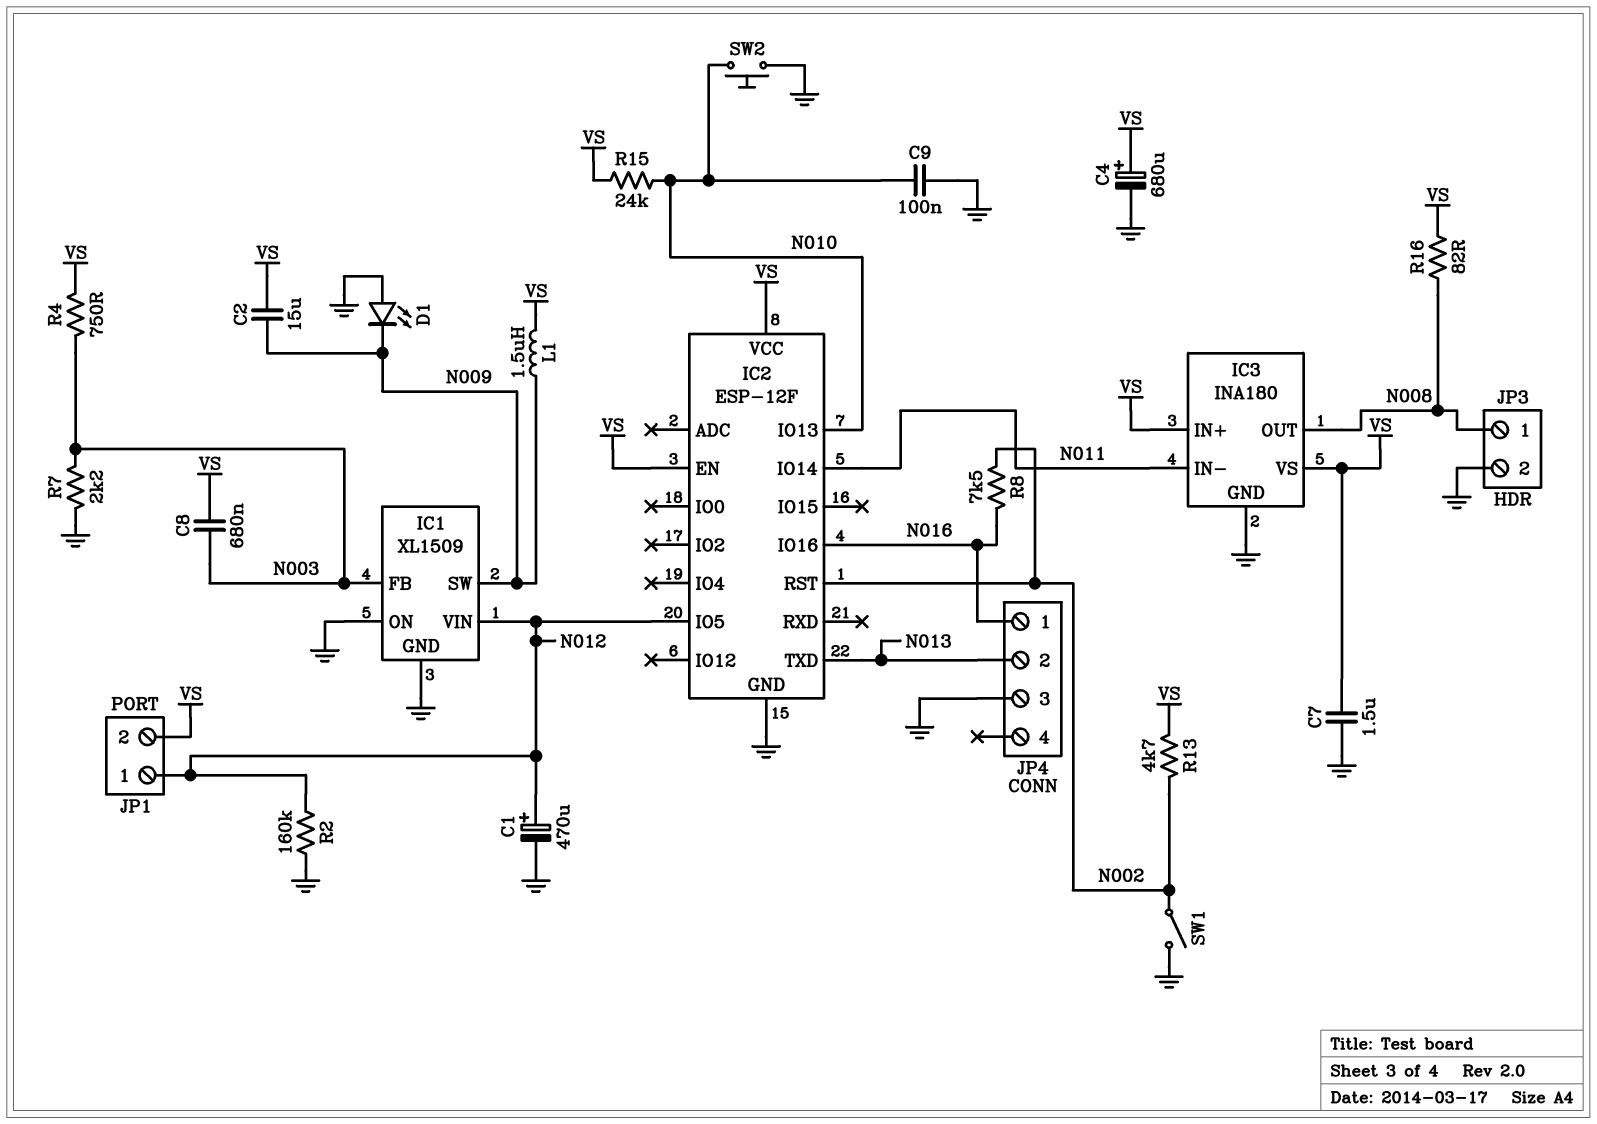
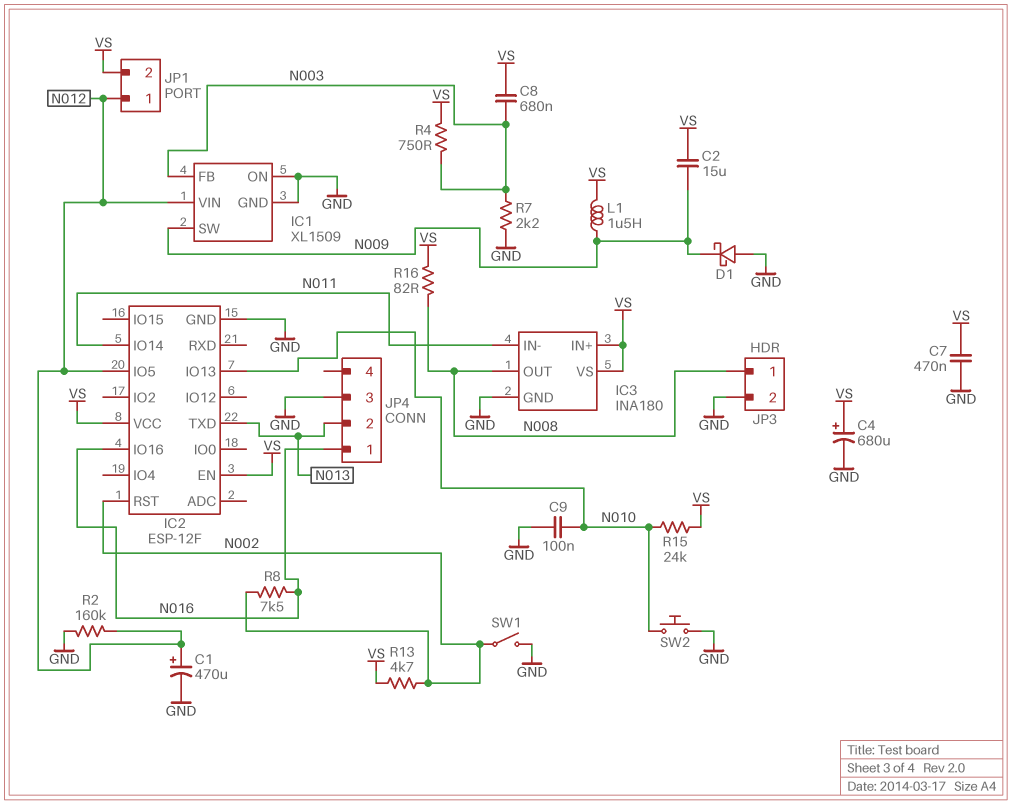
C7: 1.5uF (GND, VS) -> 470nF (GND, VS)
D1: LED (A GND, K N009) -> schottky (A GND, K N009)

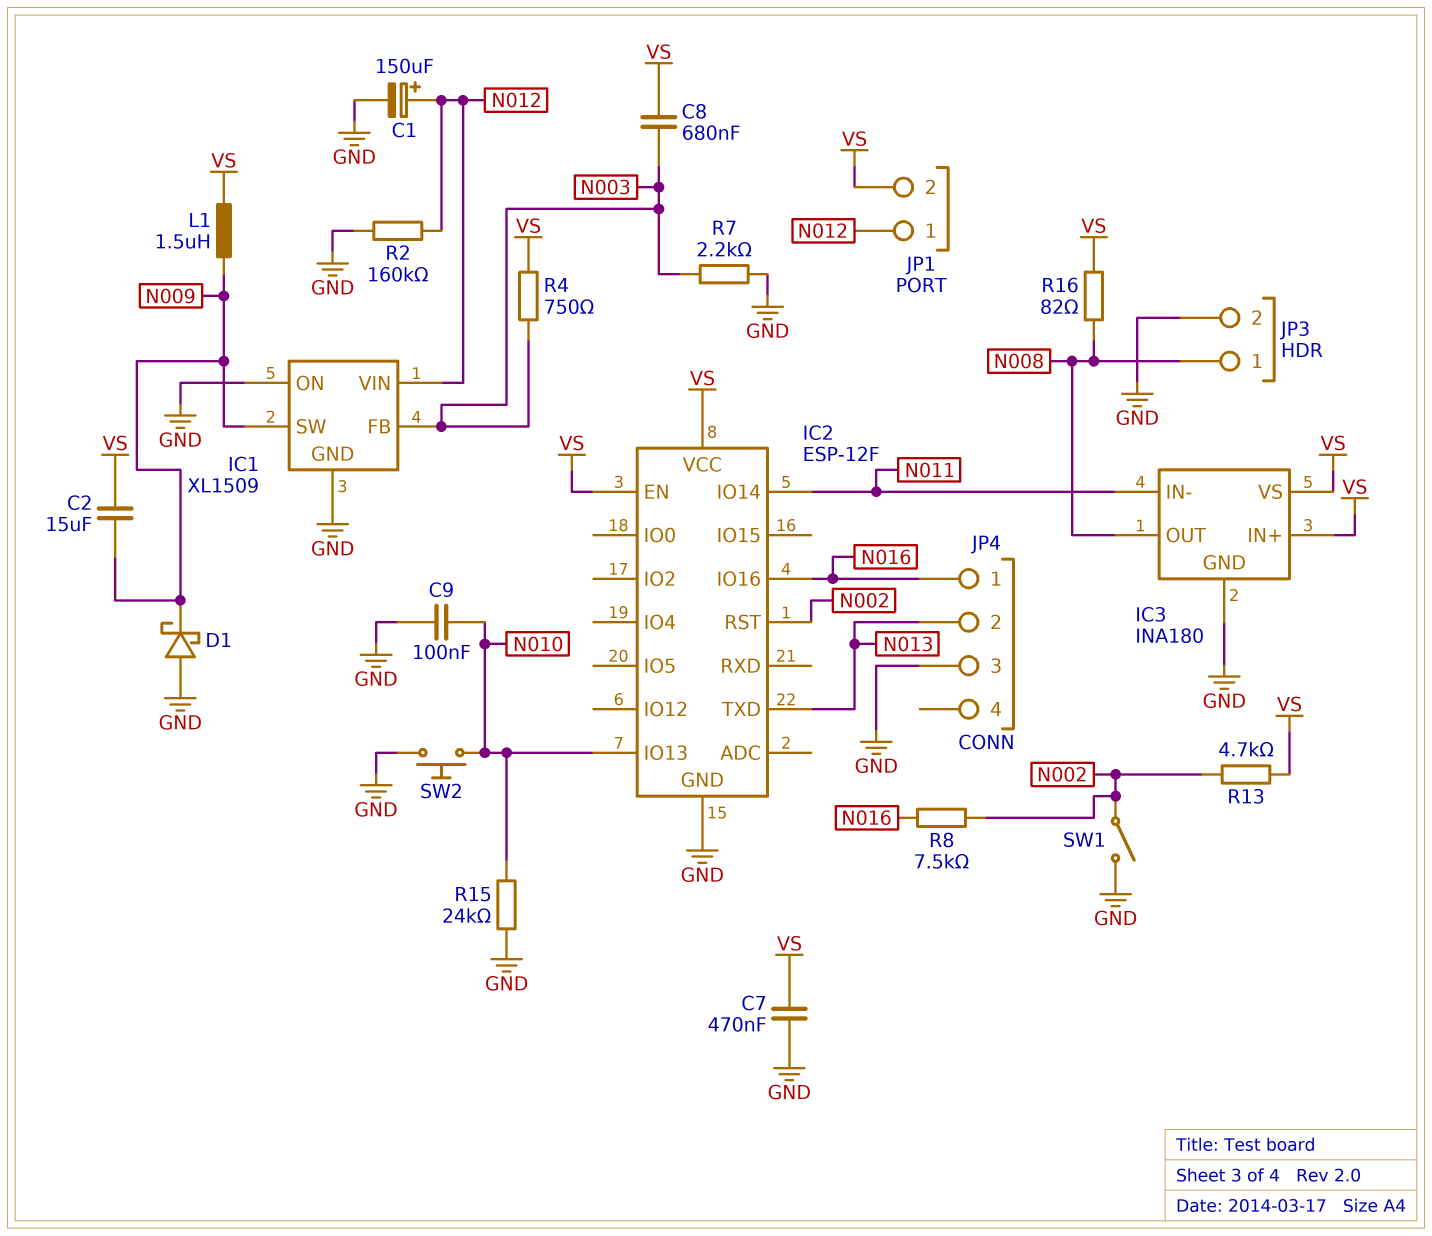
C1: 470uF (plus N012, minus GND) -> 150uF (plus N012, minus GND)
C4: 680uF (plus VS, minus GND) -> none
IC2 pin IO5: N012 -> none
R15: 24k (N010, VS) -> 24k (GND, N010)

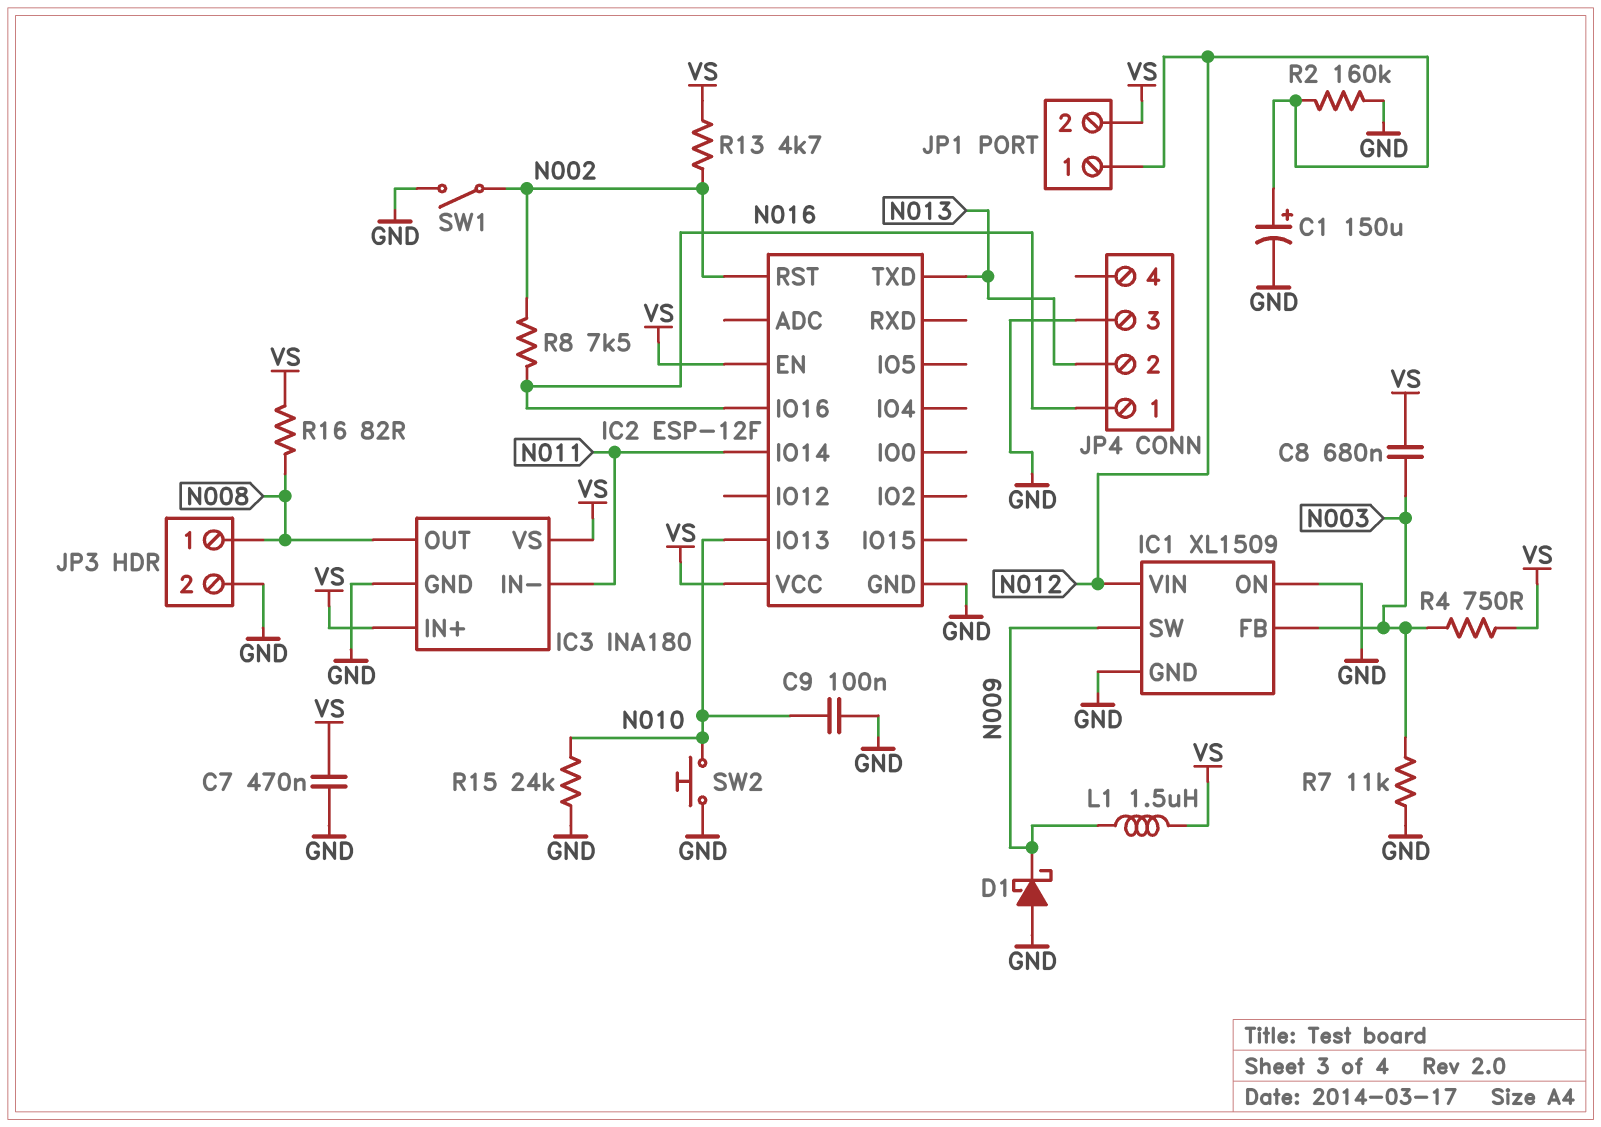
C2: 15uF (N009, VS) -> none
R7: 2.2k (GND, N003) -> 11k (GND, N003)

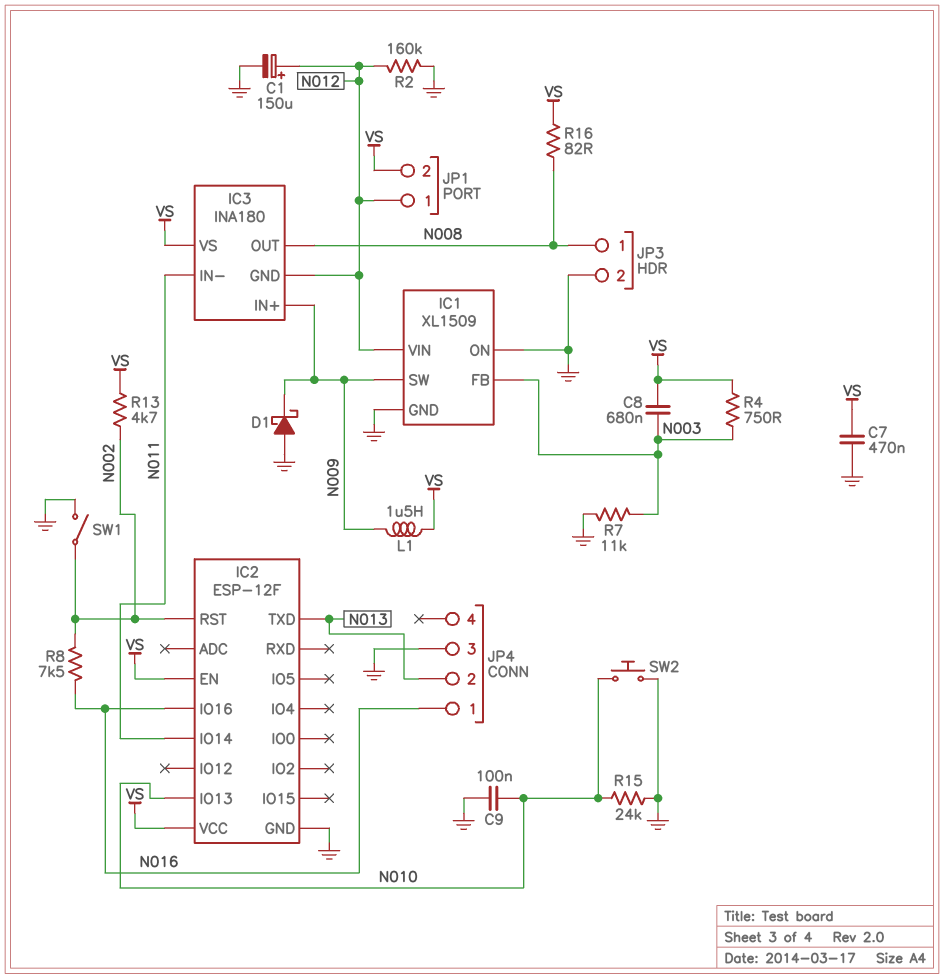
IC3 pin GND: GND -> N012
IC3 pin IN+: VS -> N009

